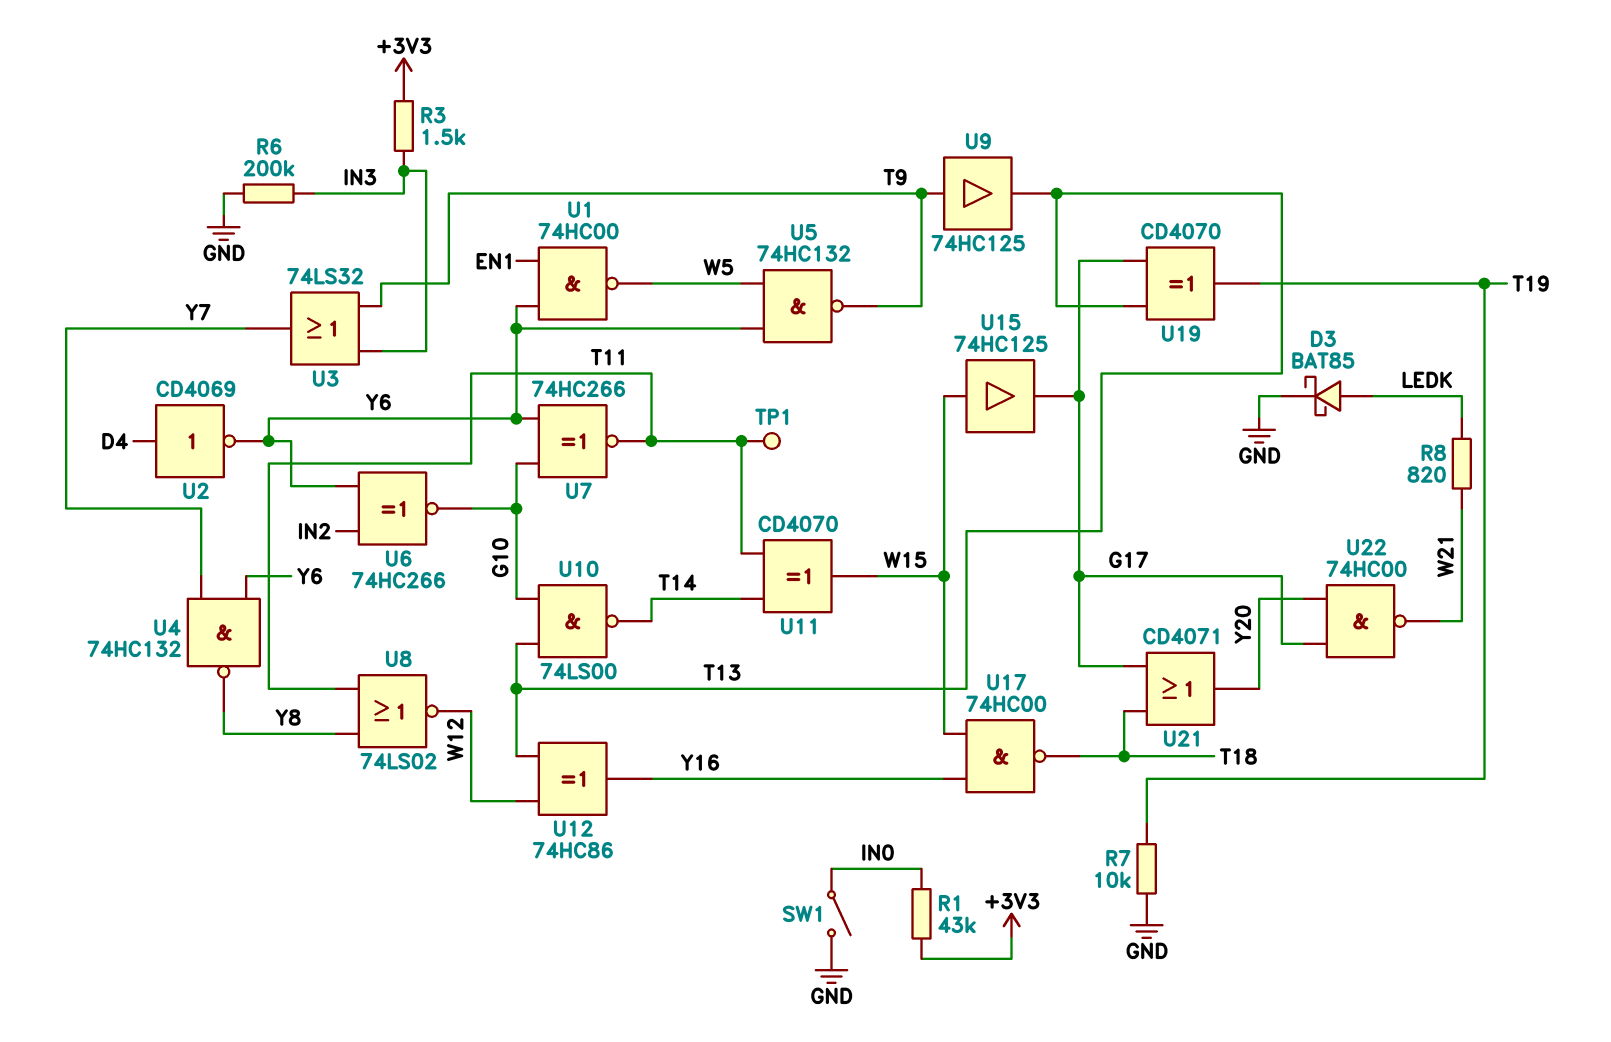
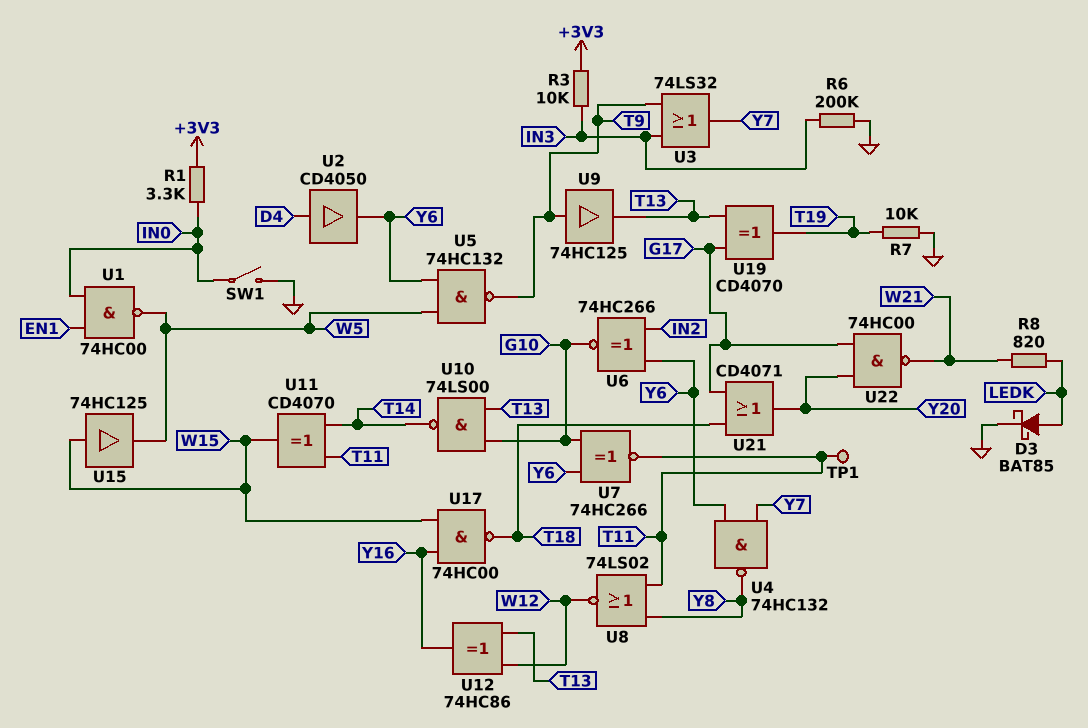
R1: 43k (+3V3, IN0) -> 3.3k (+3V3, IN0)
R3: 1.5k (+3V3, IN3) -> 10k (+3V3, IN3)
U1: NAND 74HC00 (in EN1, in Y6, out W5) -> NAND 74HC00 (in EN1, in IN0, out W5)
U2: NOT CD4069 (in D4, out Y6) -> buffer CD4050 (in D4, out Y6)
U15: buffer 74HC125 (in W15, out G17) -> buffer 74HC125 (in W15, out W5)

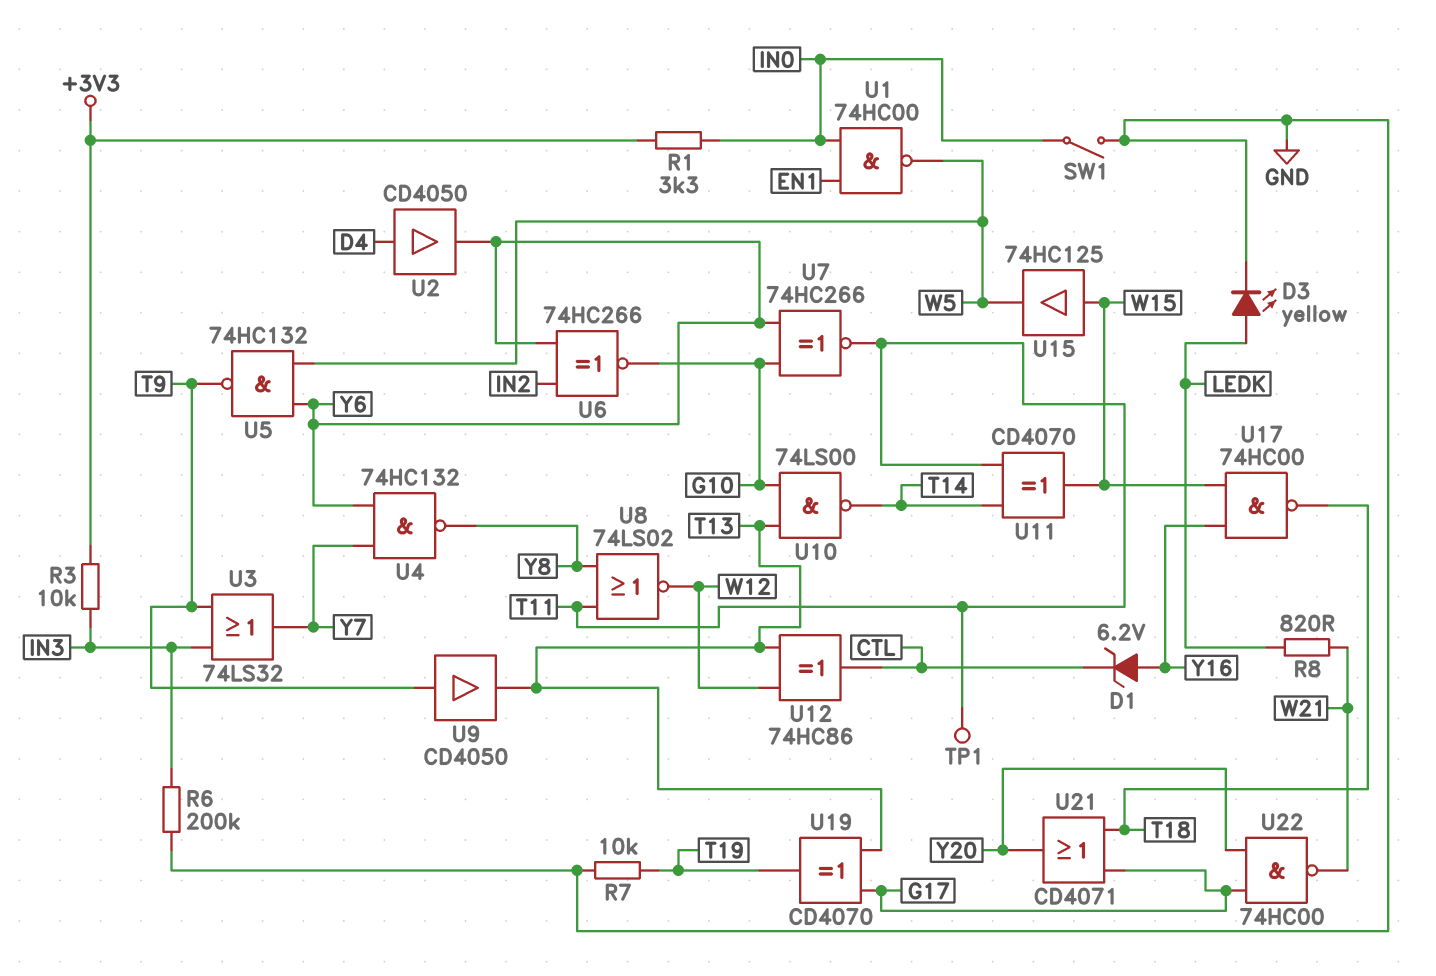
D1: none -> zener 6.2V (A Y16, K CTL)
D3: schottky BAT85 (A LEDK, K GND) -> LED yellow (A LEDK, K GND)
U9: buffer 74HC125 (in T9, out T13) -> buffer CD4050 (in T9, out T13)
U12: XOR 74HC86 (in T13, in W12, out Y16) -> XOR 74HC86 (in T13, in W12, out CTL)

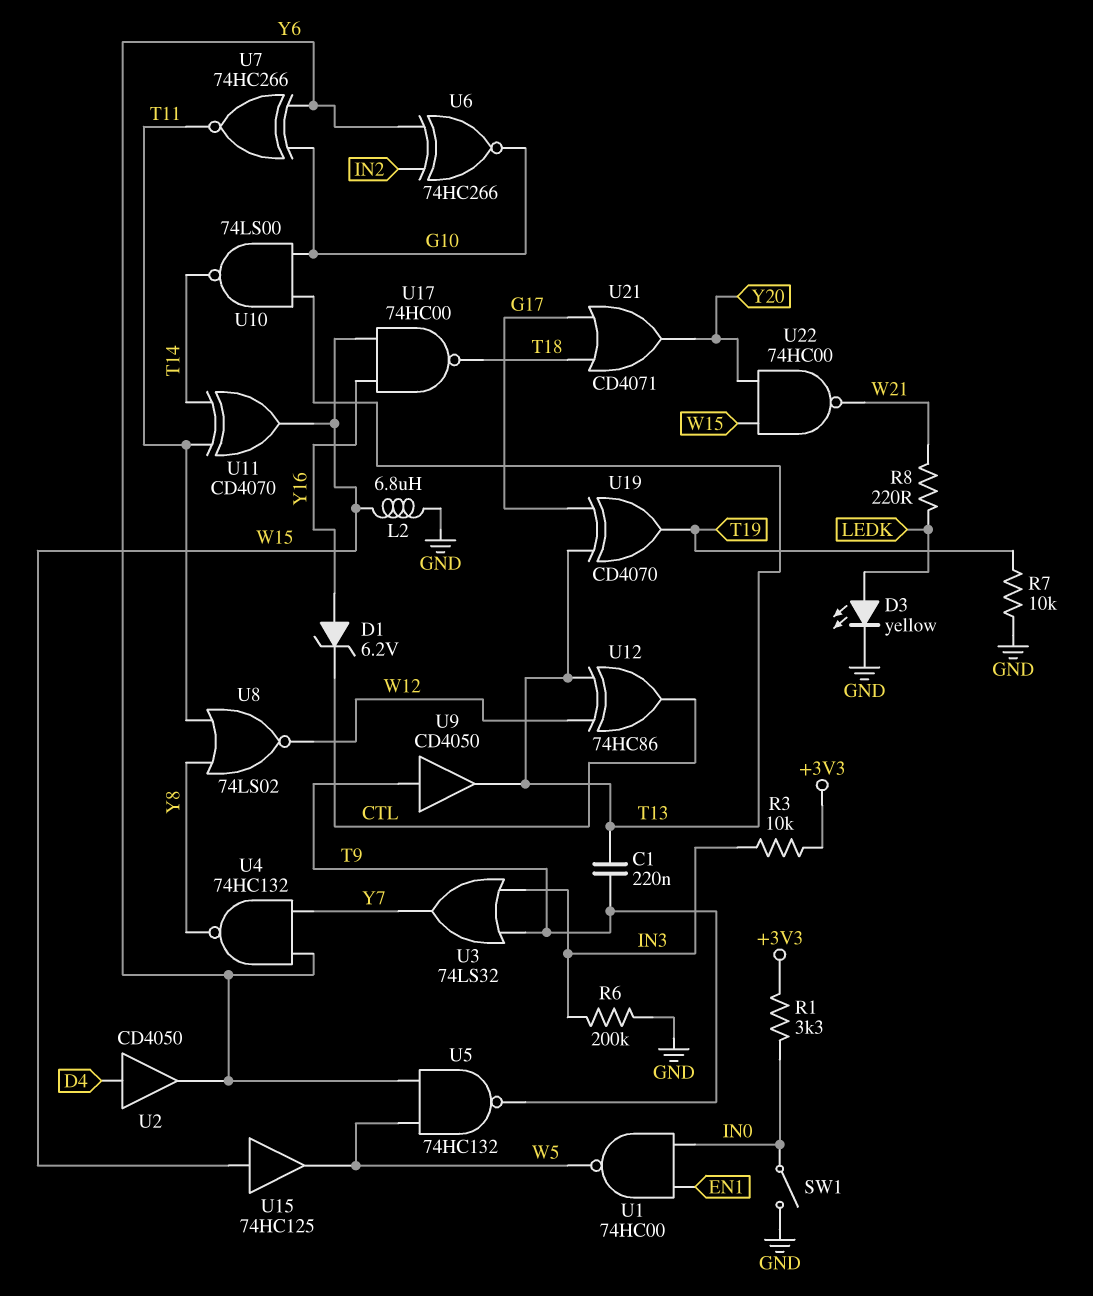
C1: none -> 220nF (T9, T13)
L2: none -> 6.8uH (GND, W15)
R8: 820 (LEDK, W21) -> 220 (LEDK, W21)
TP1: test point (T11) -> none
U22: NAND 74HC00 (in G17, in Y20, out W21) -> NAND 74HC00 (in W15, in Y20, out W21)

